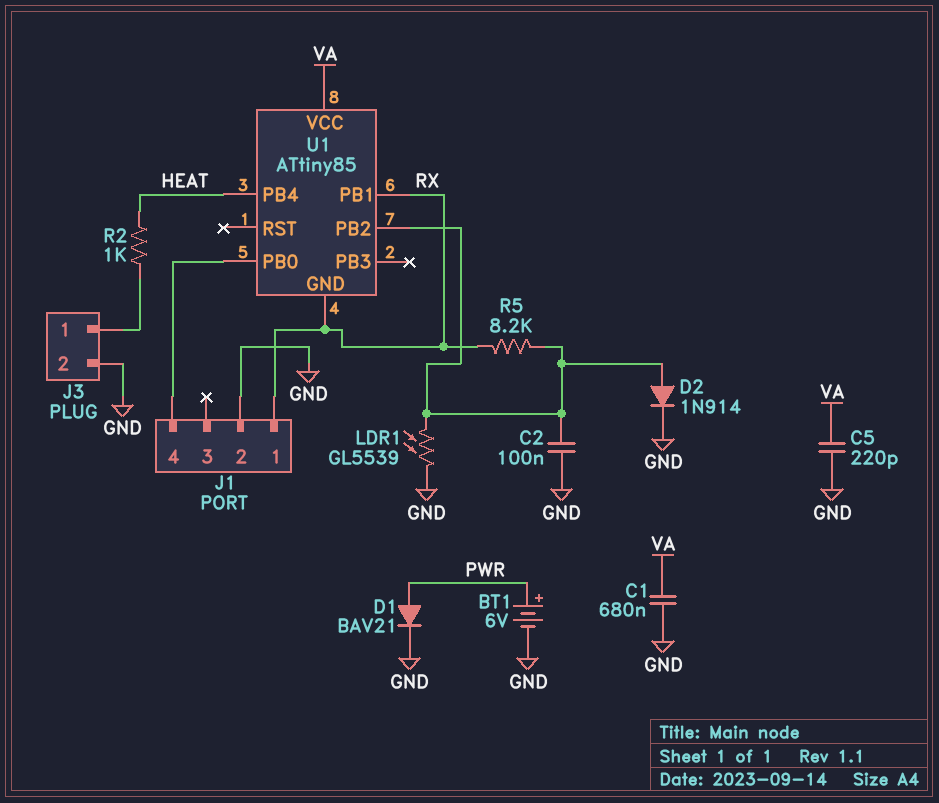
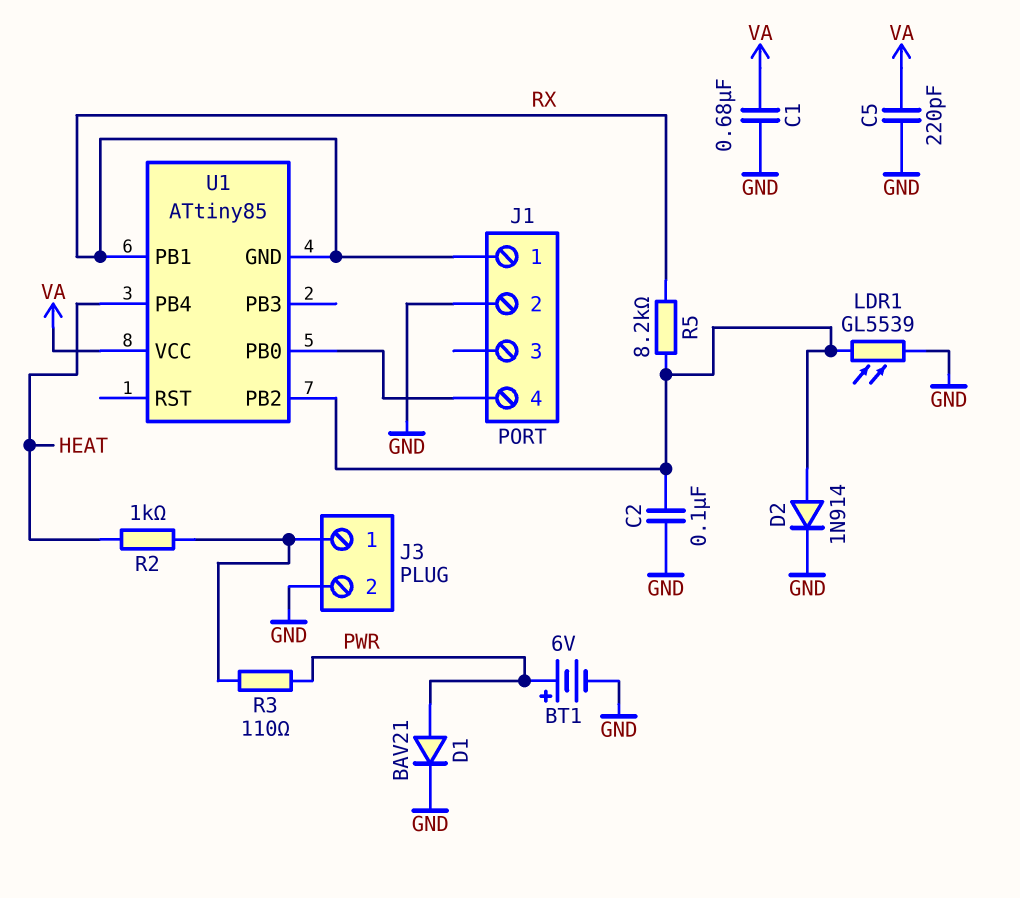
R3: none -> 110 (J3/1, PWR)

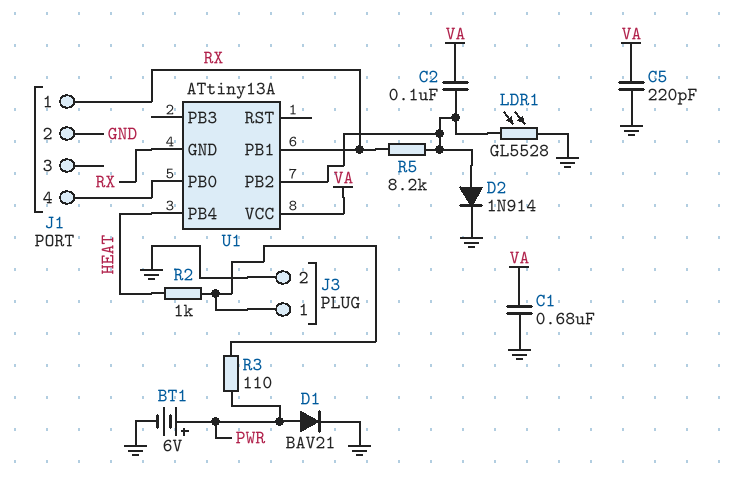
C2: 100nF (GND, U1/PB2) -> 100nF (U1/PB2, VA)
LDR1: GL5539 (GND, U1/PB2) -> GL5528 (GND, U1/PB2)
U1: ATtiny85 -> ATtiny13A

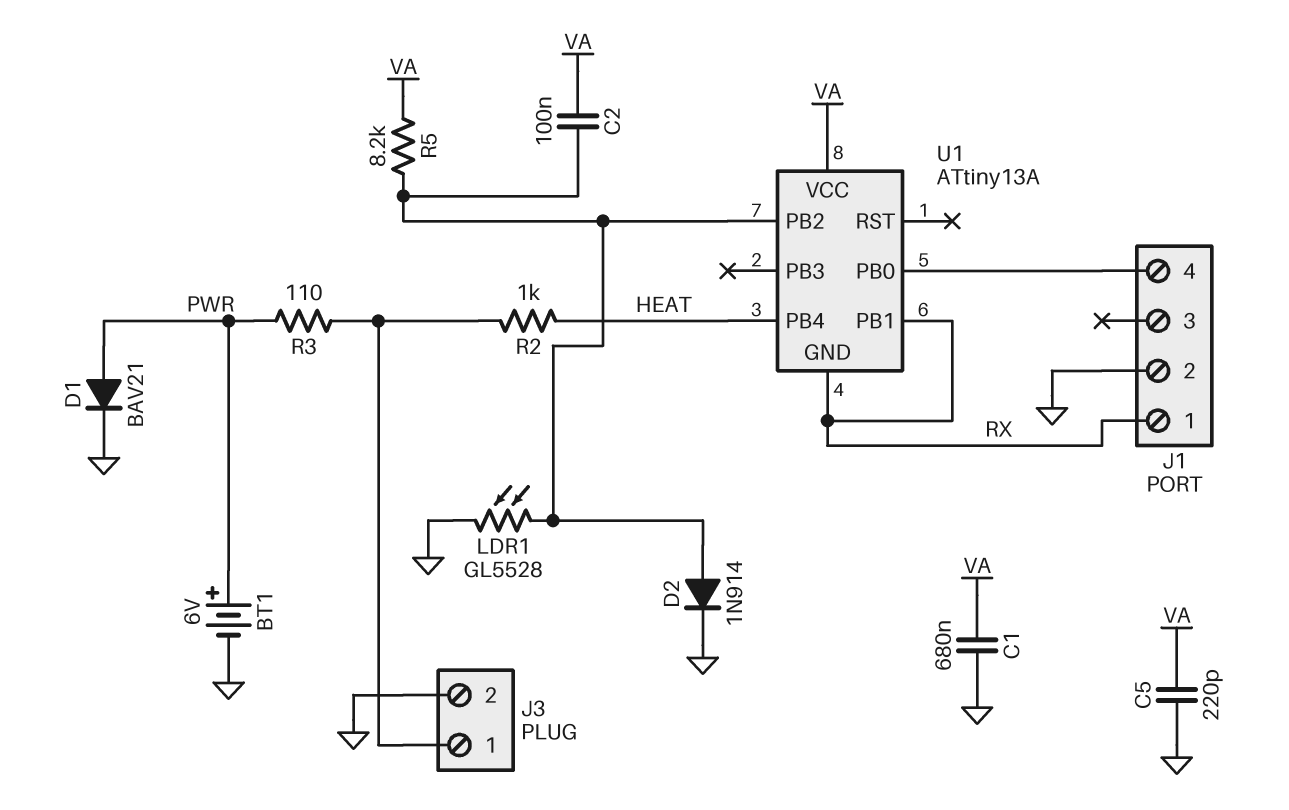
R5: 8.2k (RX, U1/PB2) -> 8.2k (U1/PB2, VA)

